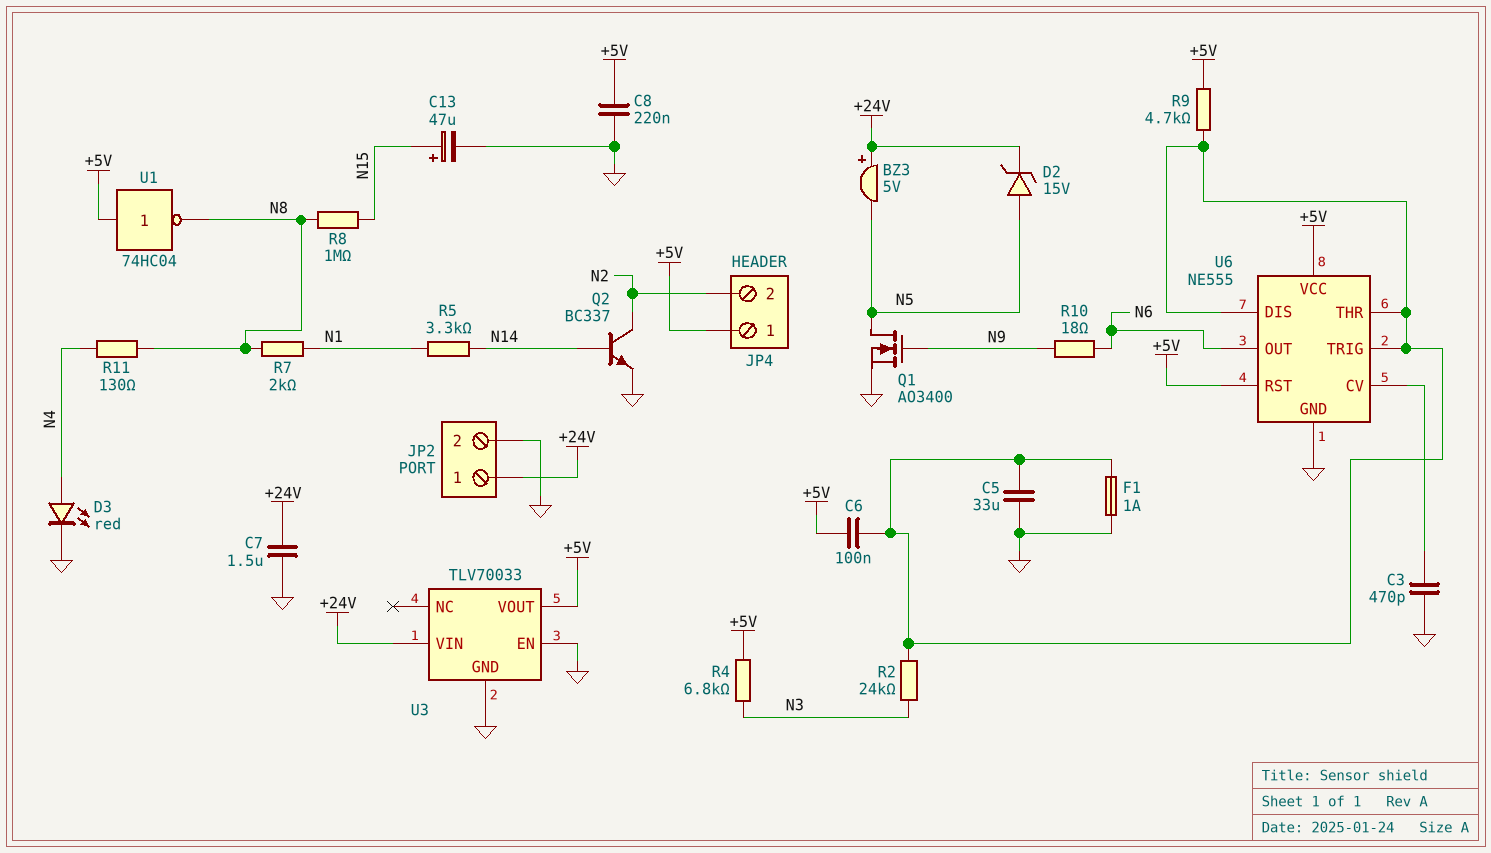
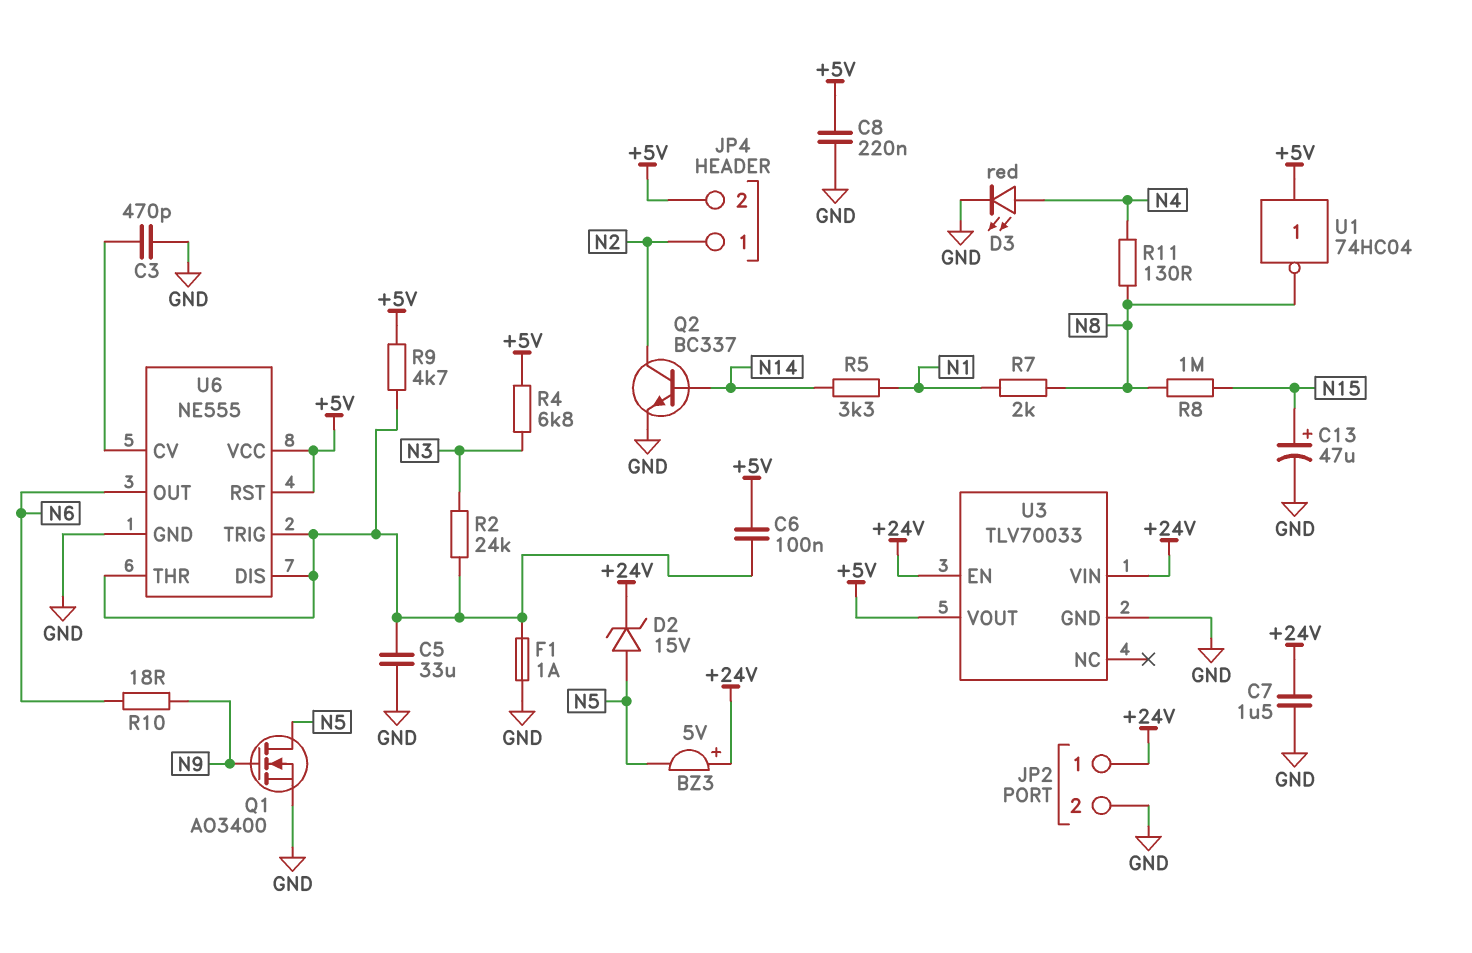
JP4 pin 1: +5V -> N2
JP4 pin 2: N2 -> +5V
U3 pin EN: GND -> +24V

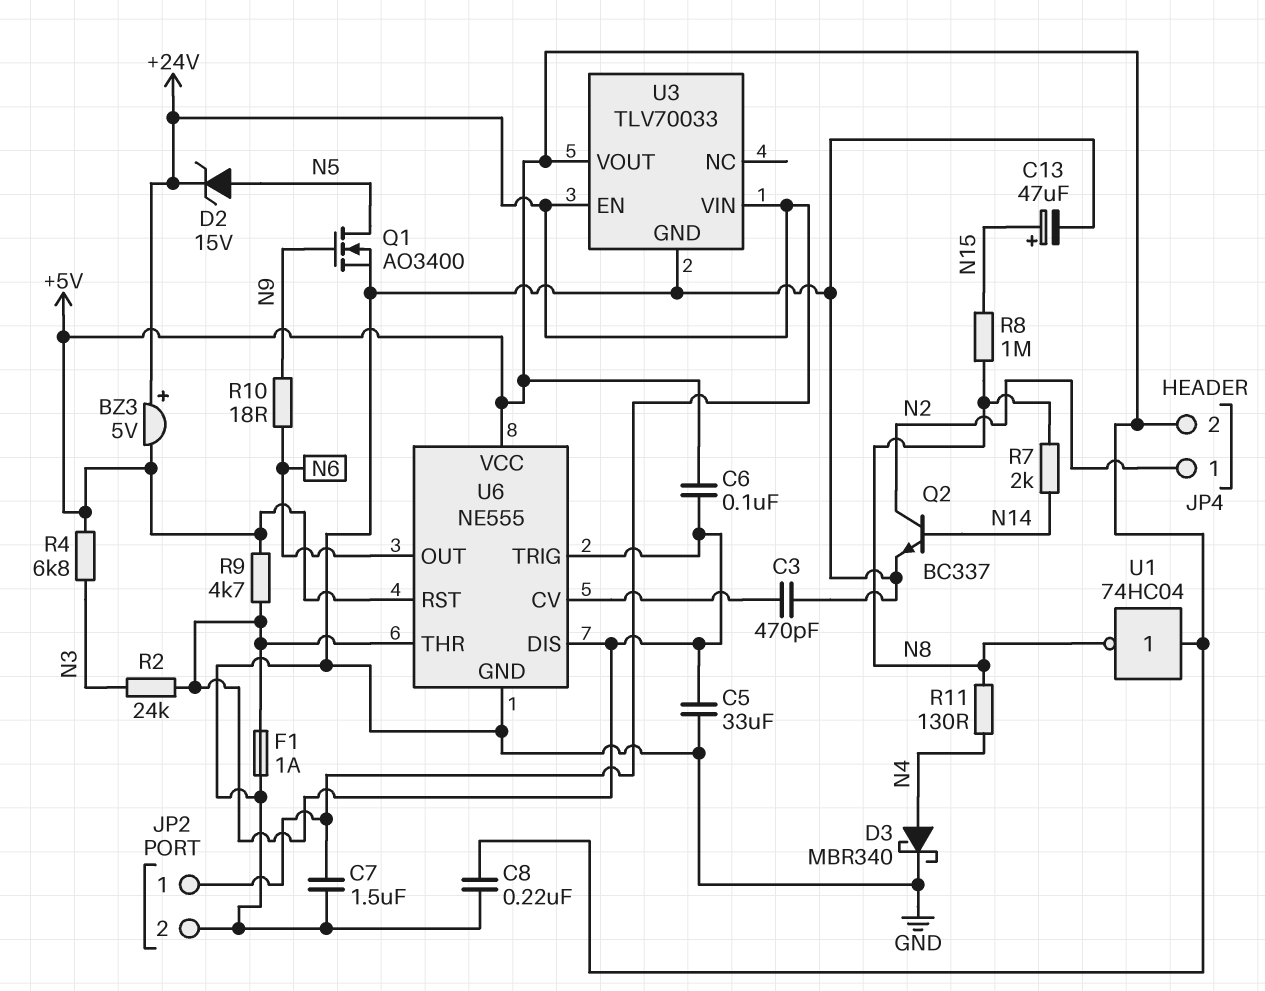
BZ3: buzzer 5V (plus +24V, minus N5) -> buzzer 5V (plus +24V, minus +5V)
D3: LED red (A N4, K GND) -> schottky MBR340 (A N4, K GND)
R5: 3.3k (N1, N14) -> none
R7: 2k (N1, N8) -> 2k (N8, N14)

